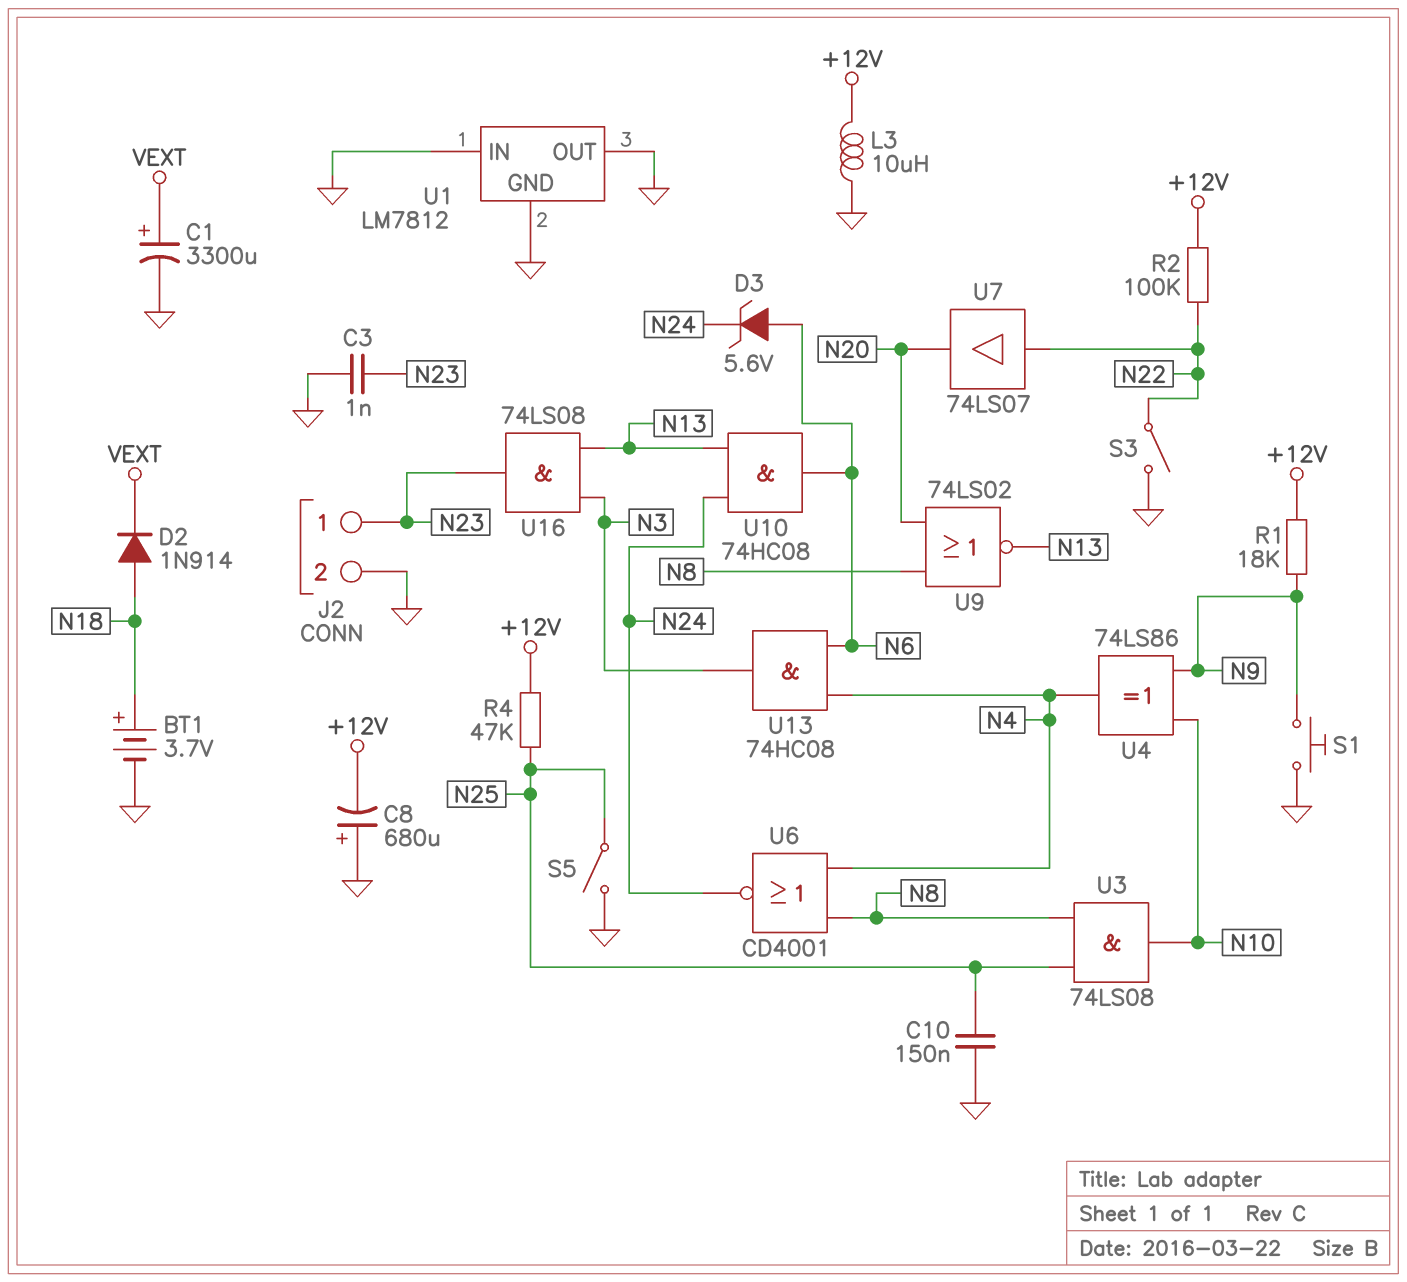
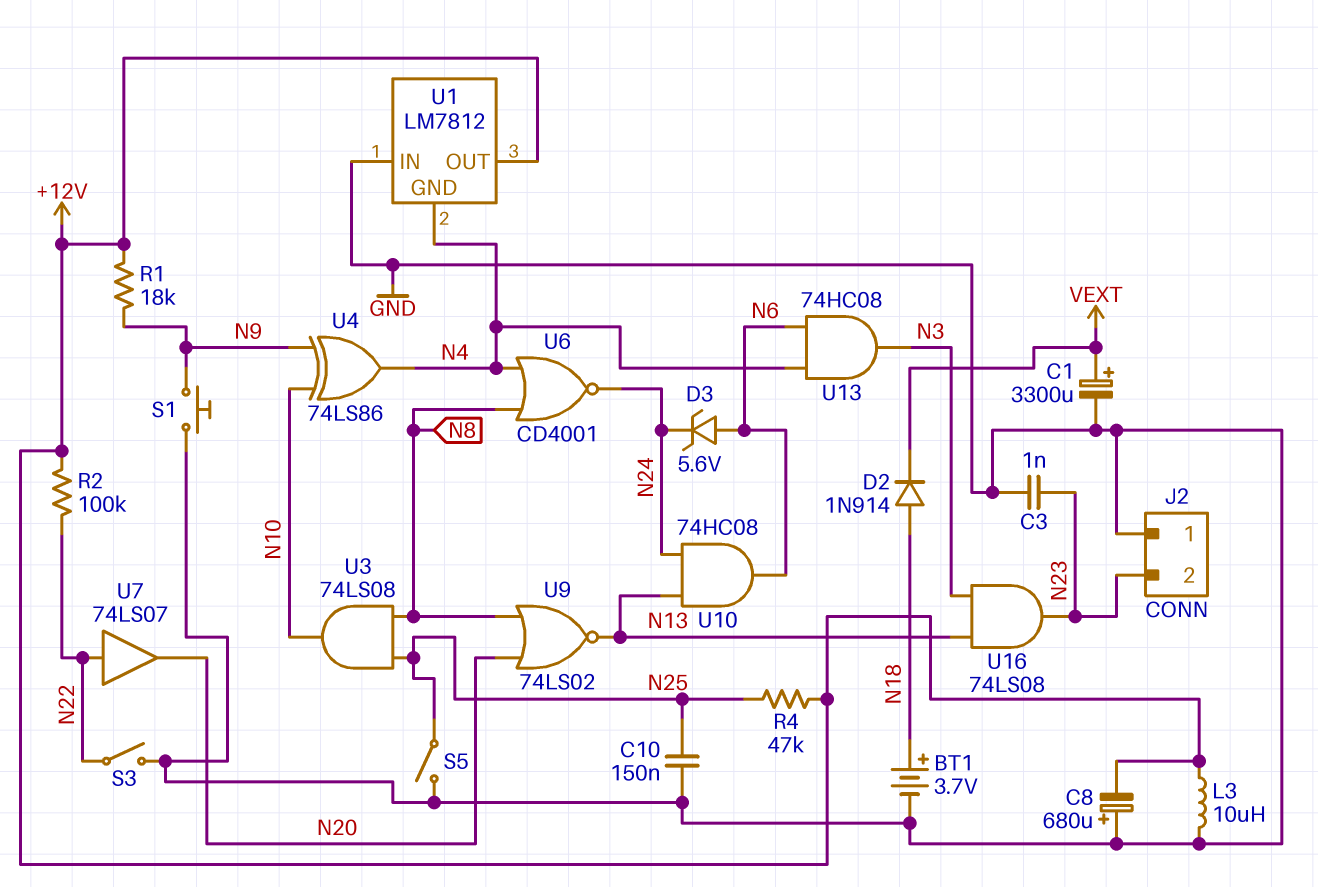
J2 pin 1: N23 -> GND
J2 pin 2: GND -> N23
U1 pin GND: GND -> N4
U1 pin OUT: GND -> +12V

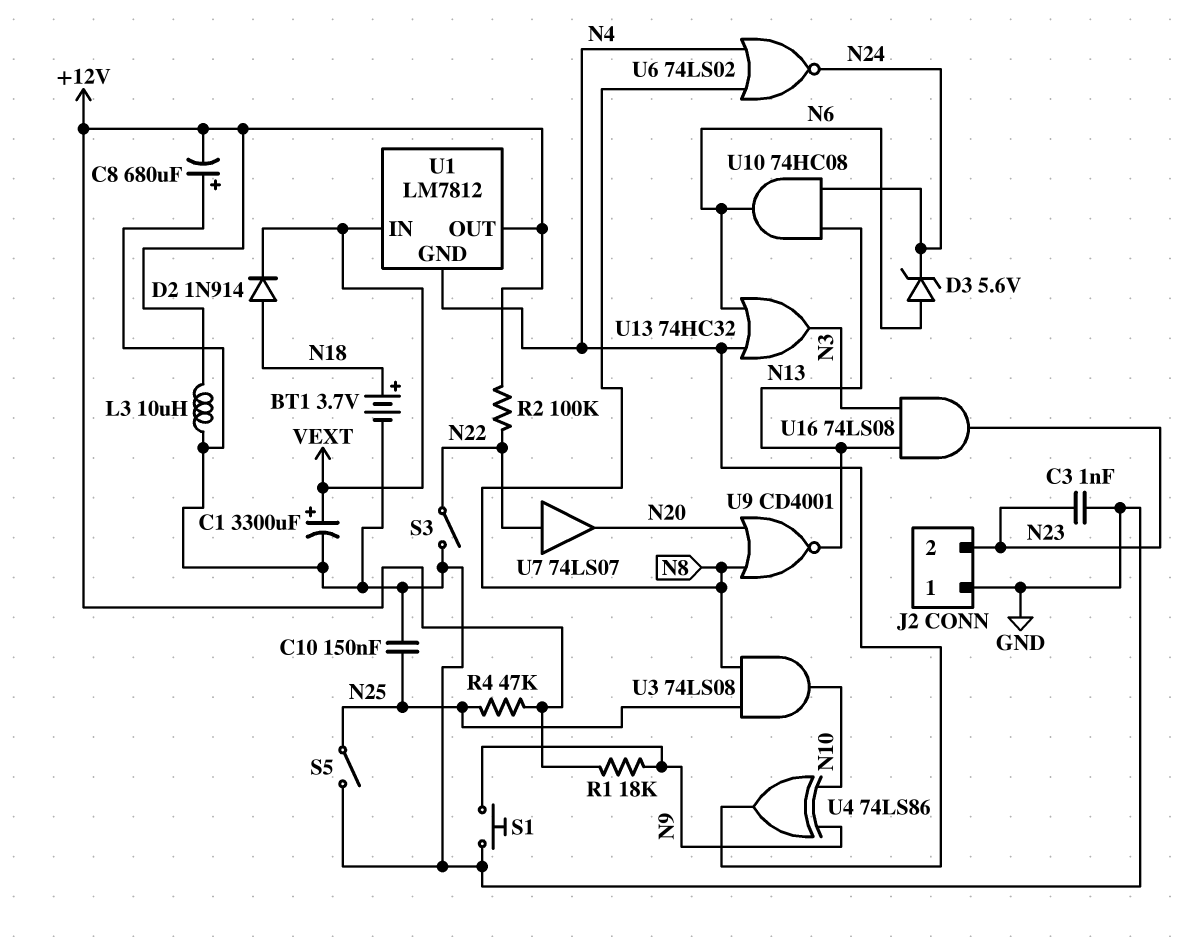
U1 pin IN: GND -> VEXT
U6: NOR CD4001 (in N4, in N8, out N24) -> NOR 74LS02 (in N4, in N8, out N24)
U9: NOR 74LS02 (in N8, in N20, out N13) -> NOR CD4001 (in N8, in N20, out N13)
U13: AND 74HC08 (in N4, in N6, out N3) -> OR 74HC32 (in N4, in N6, out N3)

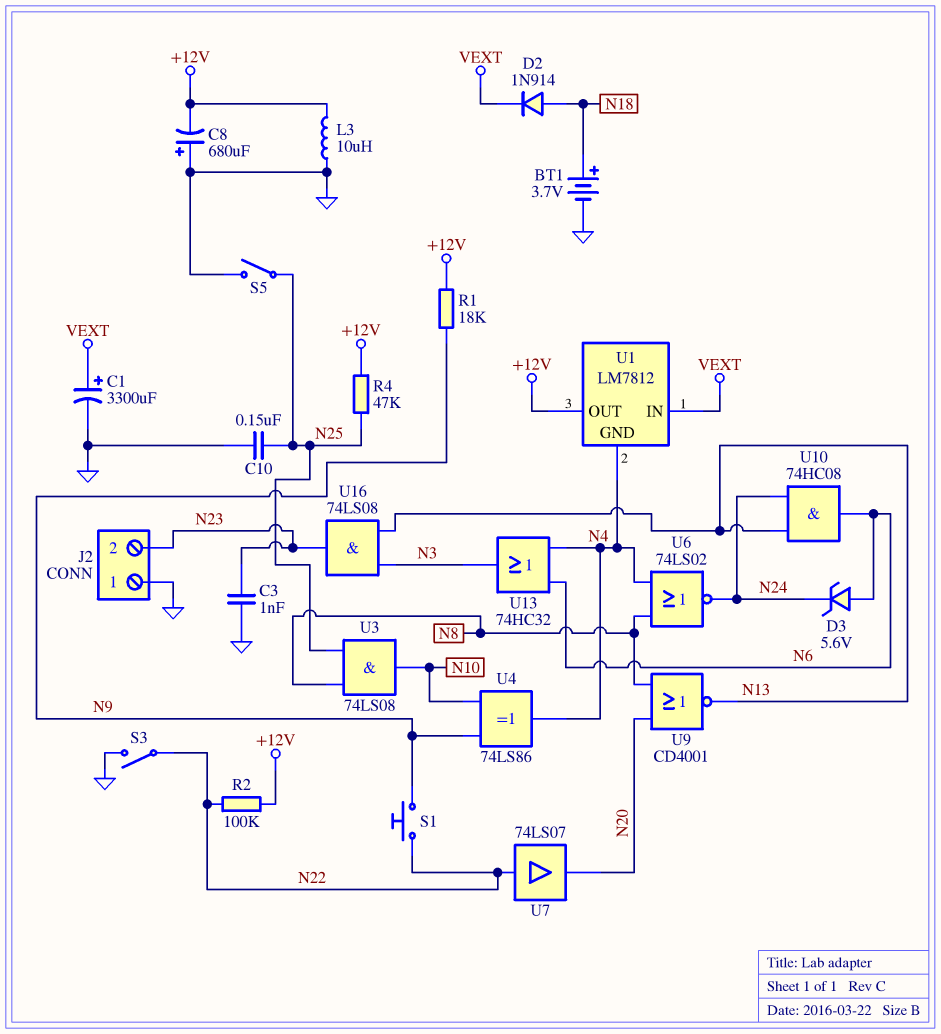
S1: button (GND, N9) -> button (N9, N22)

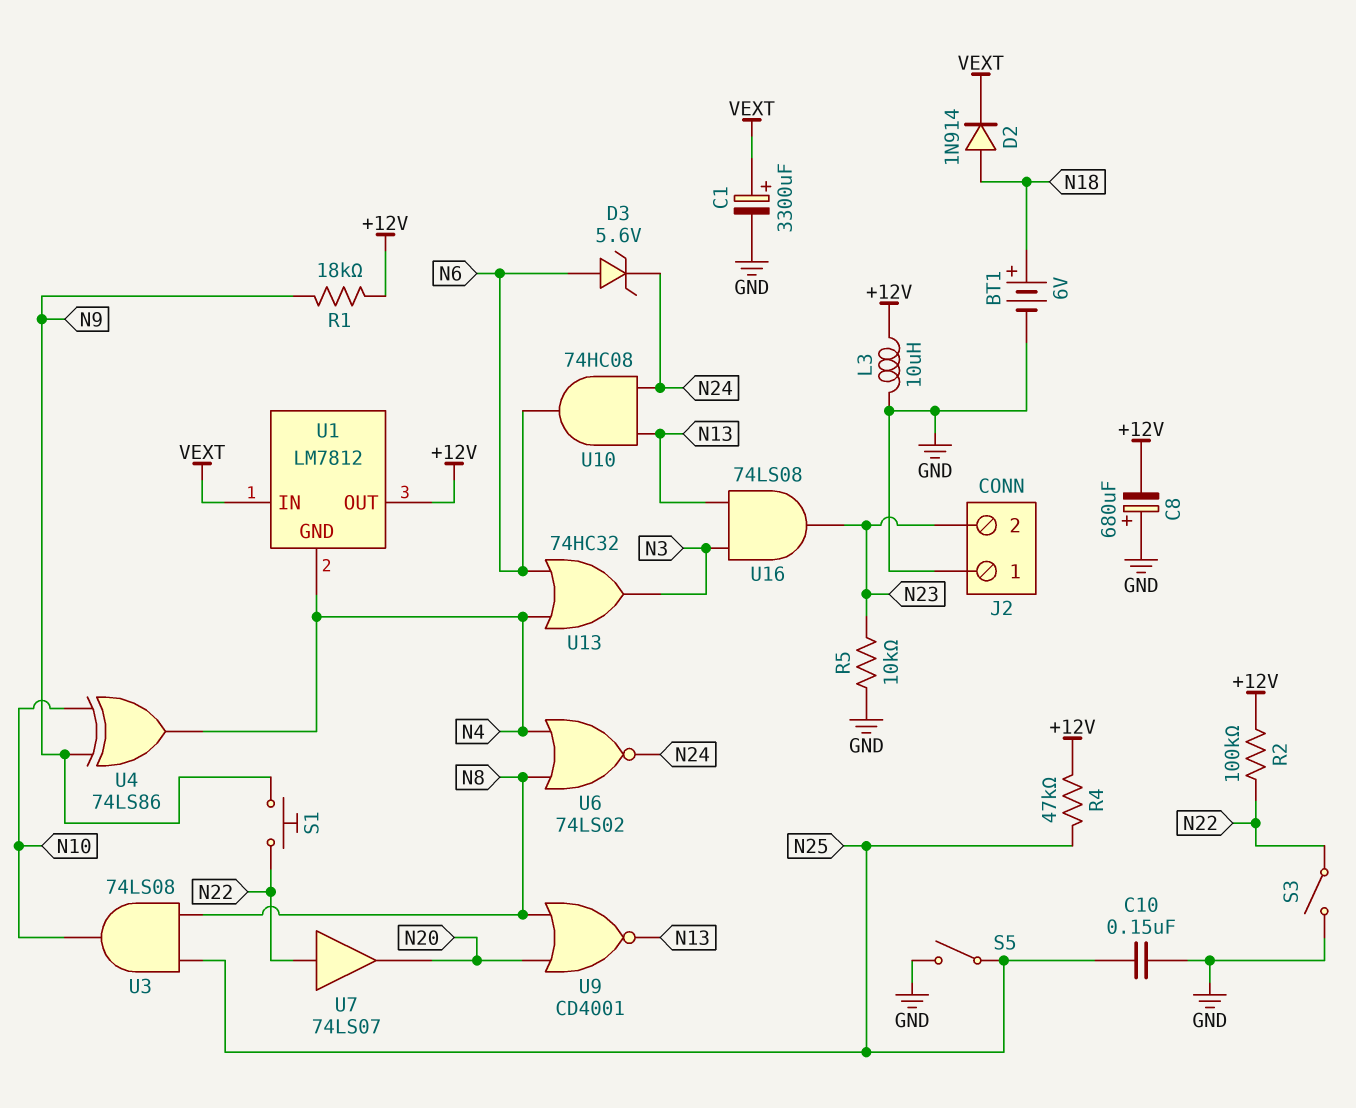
BT1: 3.7V (plus N18, minus GND) -> 6V (plus N18, minus GND)
C3: 1nF (GND, N23) -> none
R5: none -> 10k (GND, N23)

